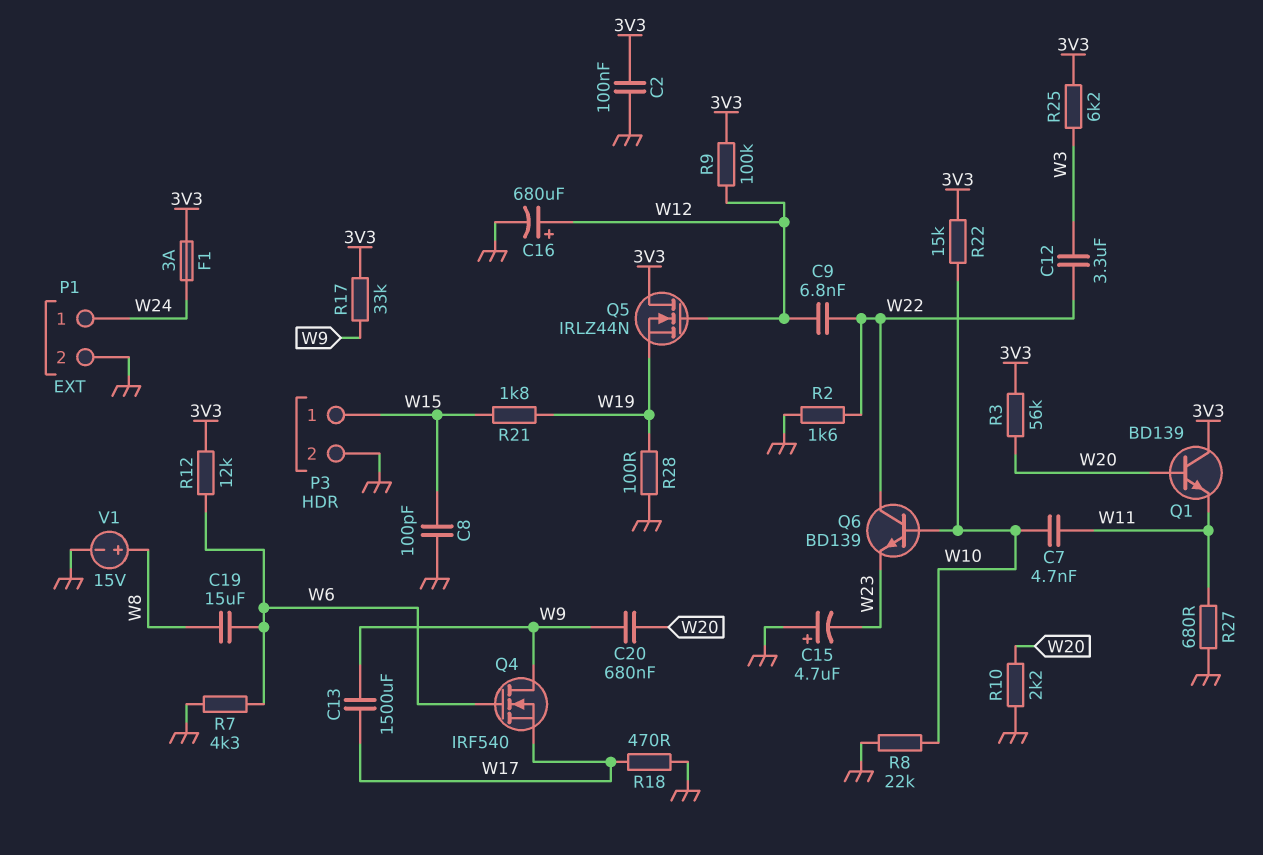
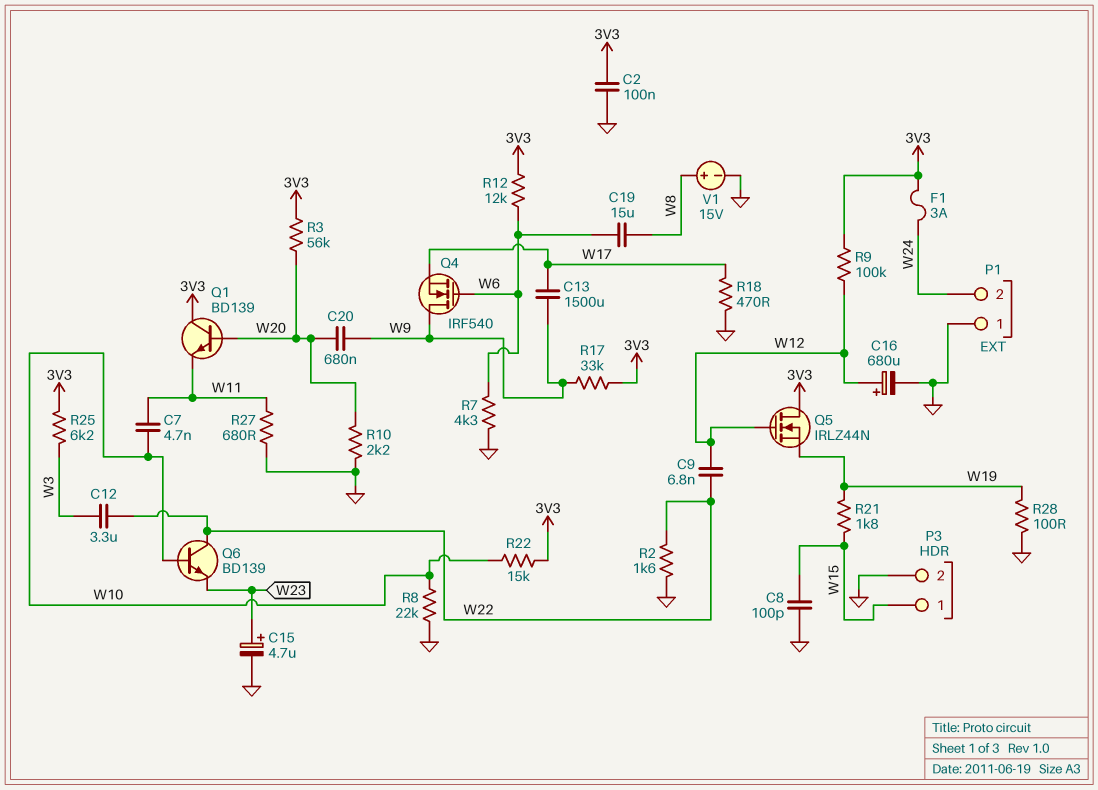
C15: 4.7uF (plus GND, minus W23) -> 4.7uF (plus W23, minus GND)
P1 pin 1: W24 -> GND
P1 pin 2: GND -> W24

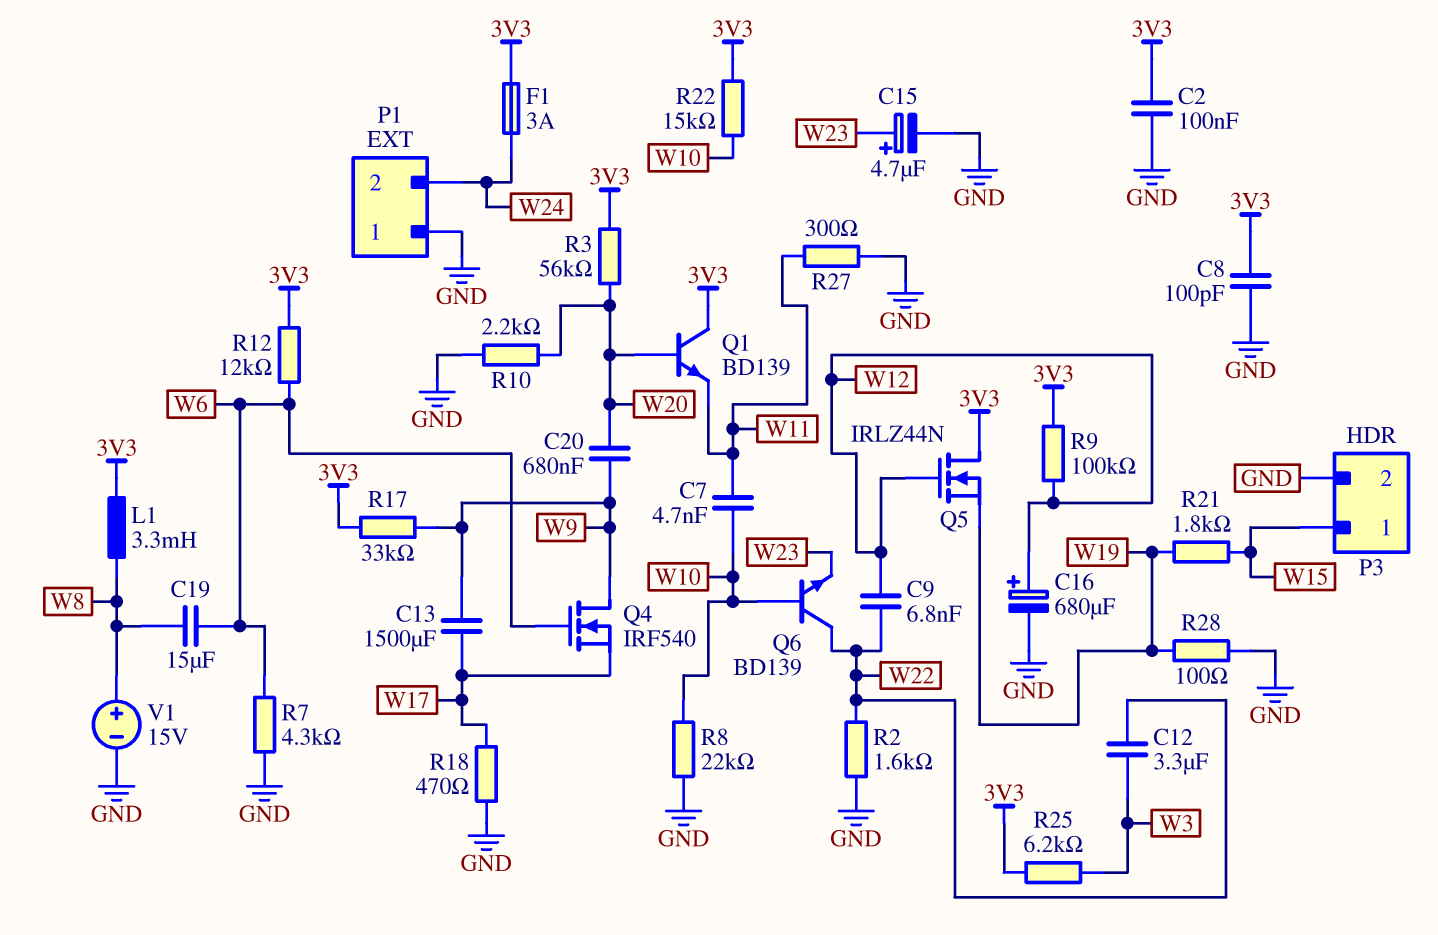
C8: 100pF (GND, W15) -> 100pF (3V3, GND)
L1: none -> 3.3mH (3V3, W8)
R27: 680 (GND, W11) -> 300 (GND, W11)

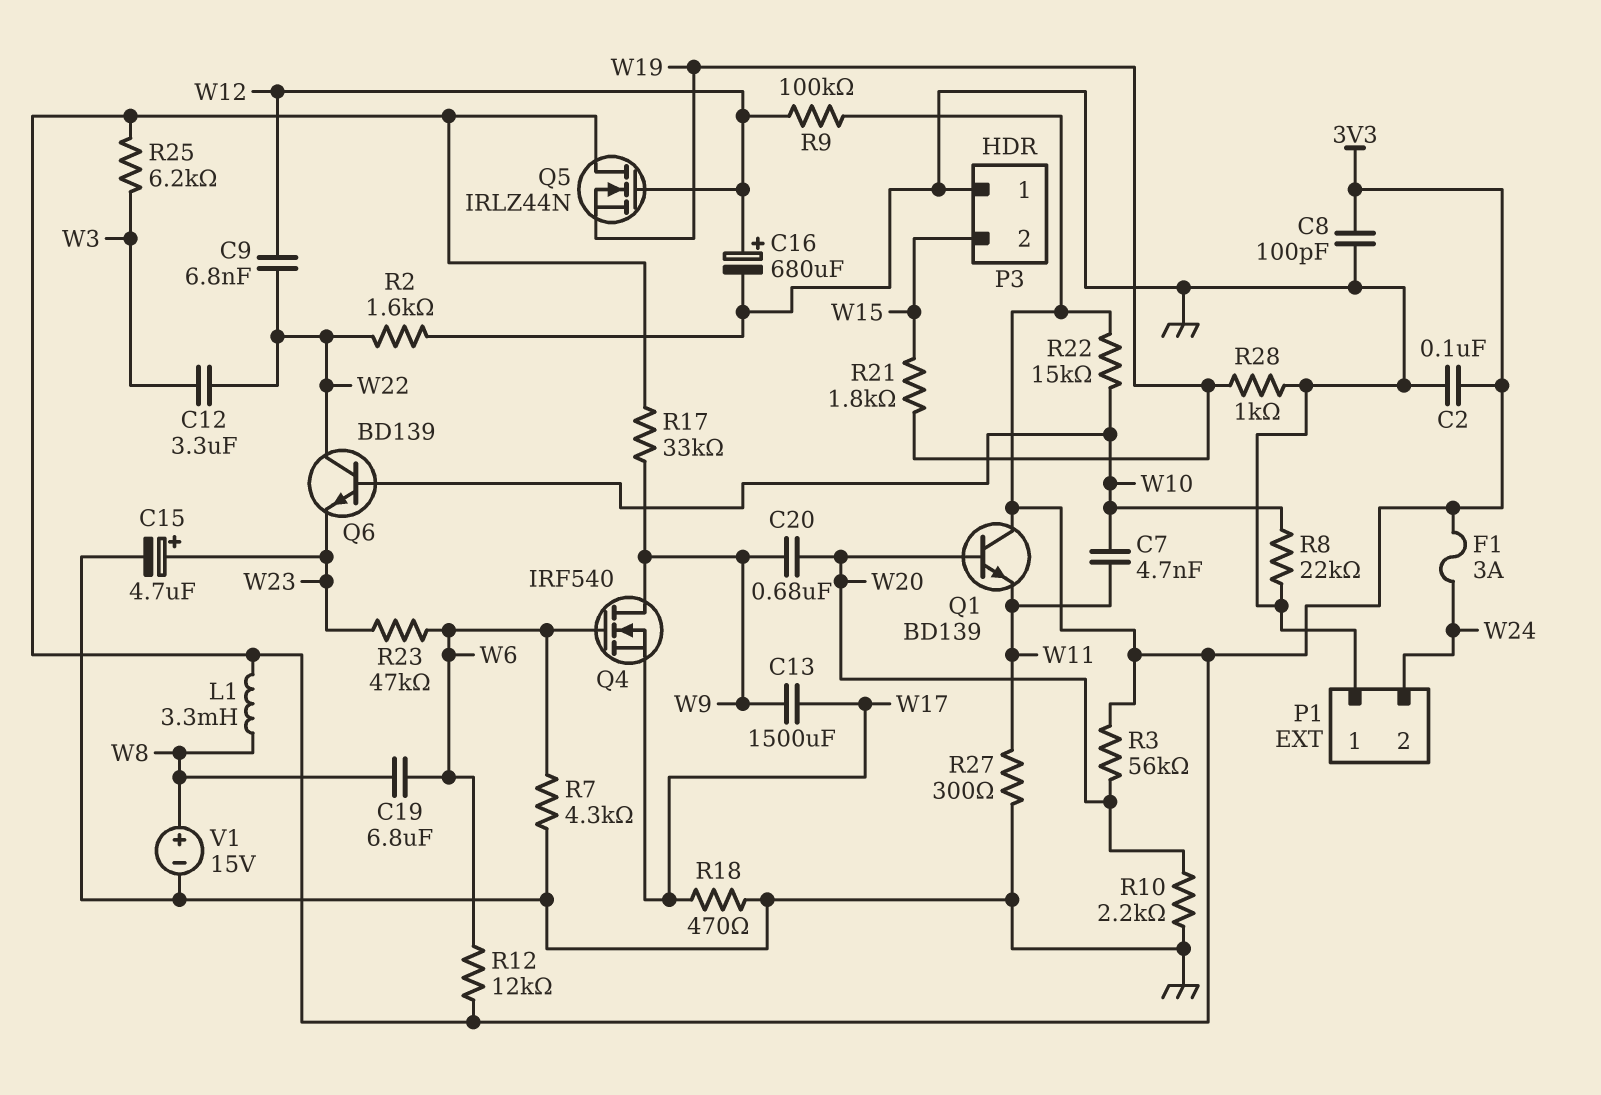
C19: 15uF (W6, W8) -> 6.8uF (W6, W8)
P3 pin 1: W15 -> GND
P3 pin 2: GND -> W15
R23: none -> 47k (W6, W23)
R28: 100 (GND, W19) -> 1k (GND, W19)

